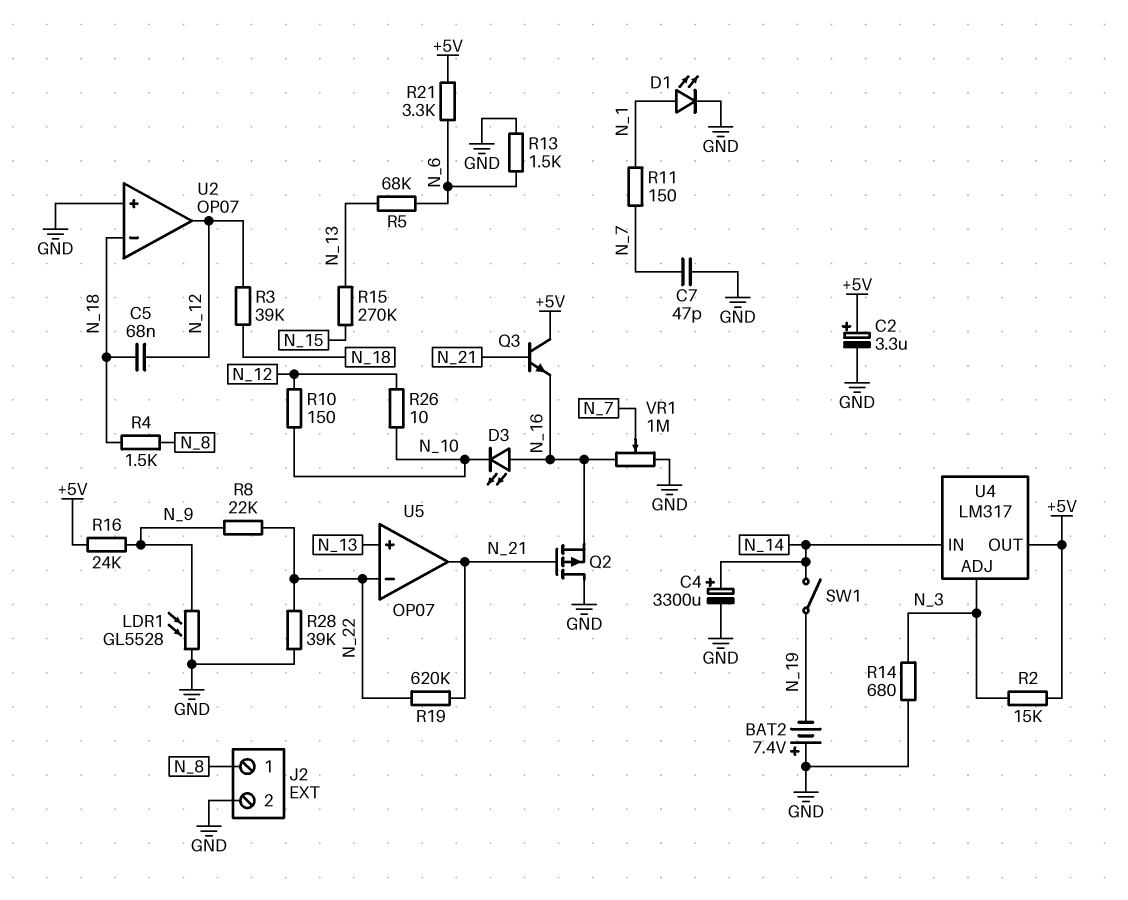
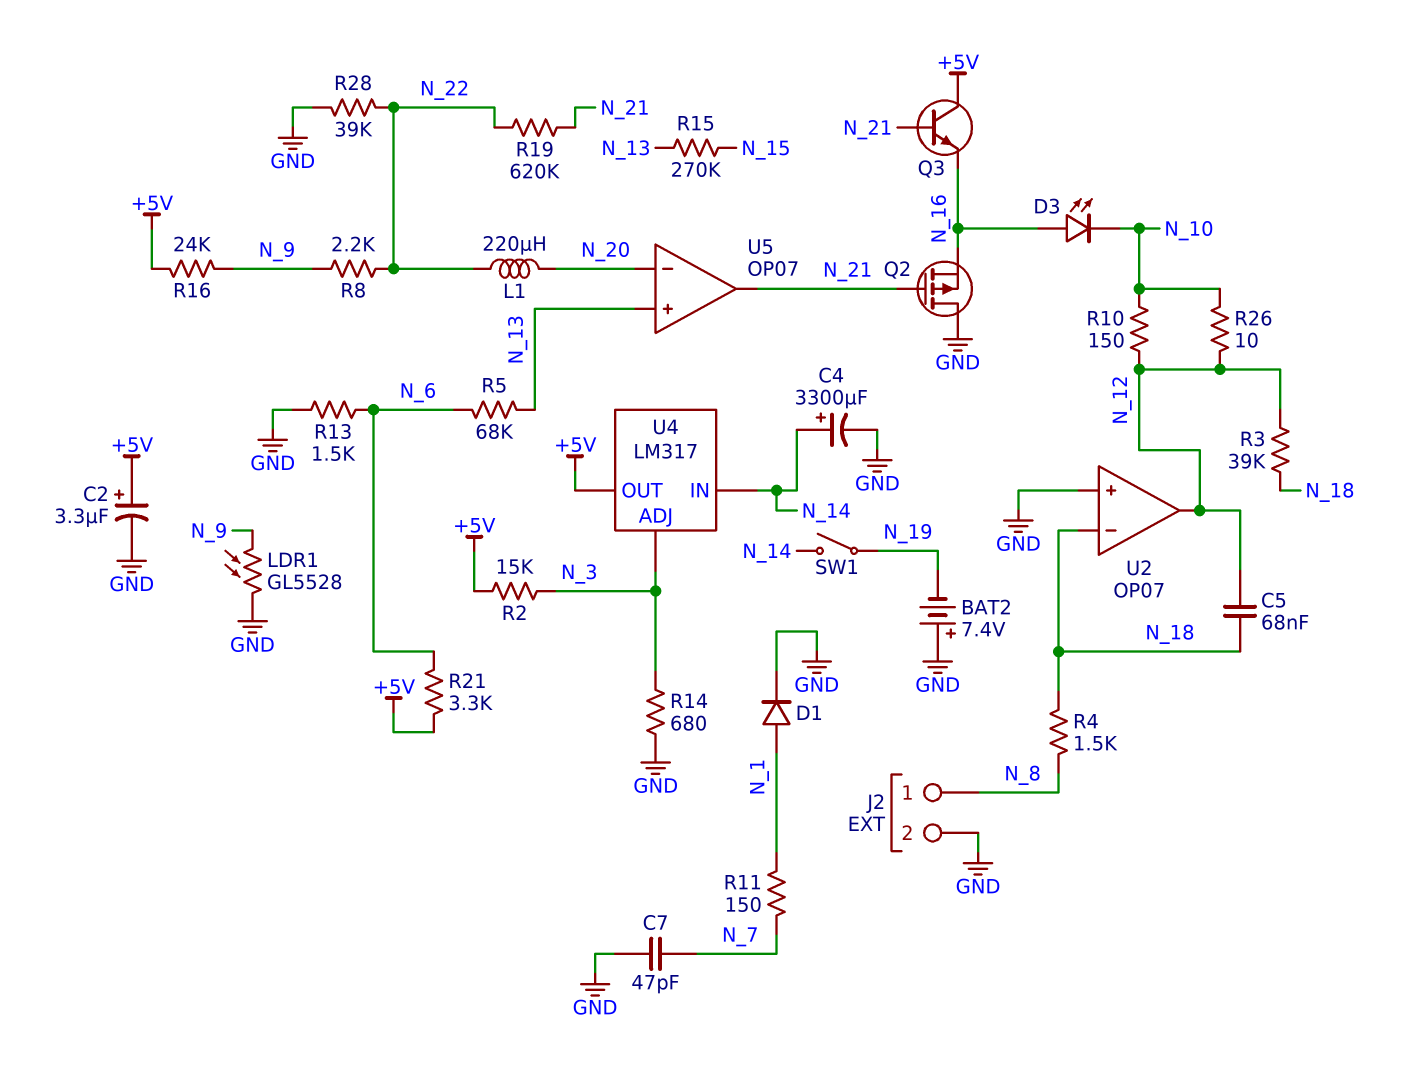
D1: LED (A N_1, K GND) -> diode (A N_1, K GND)
L1: none -> 220uH (N_20, N_22)
R8: 22k (N_9, N_22) -> 2.2k (N_9, N_22)
U5 pin in-: N_22 -> N_20
VR1: 1M (GND, N_16, wiper N_7) -> none

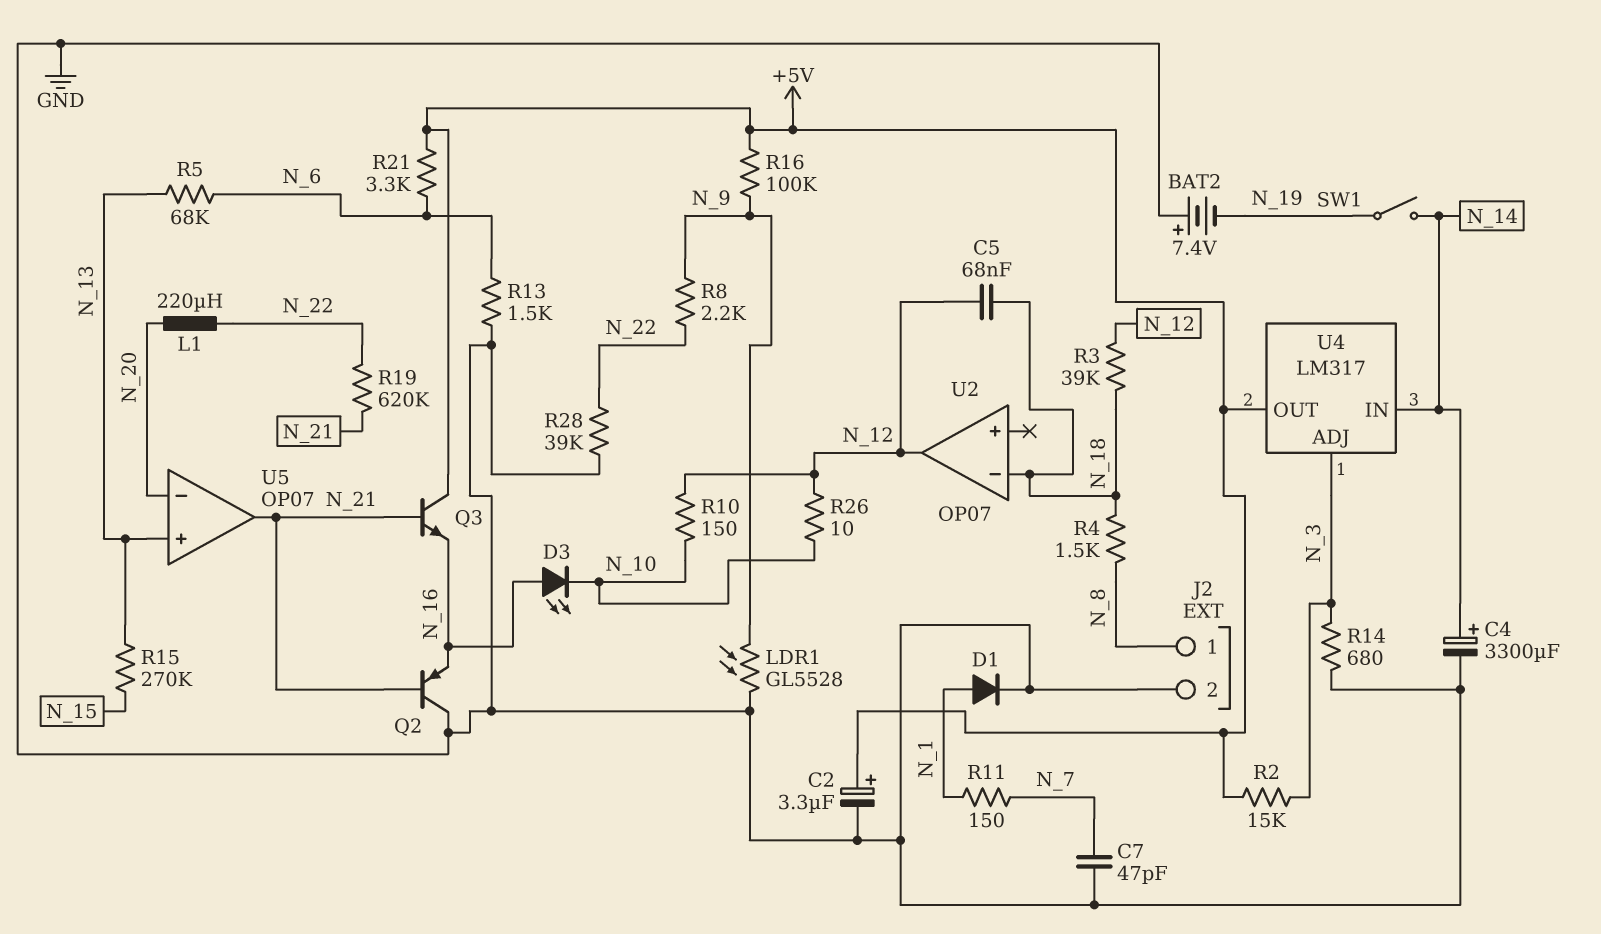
Q2: PMOS (G N_21, D GND, S N_16) -> PNP (B N_21, C GND, E N_16)
R16: 24k (+5V, N_9) -> 100k (+5V, N_9)
U2 pin in+: GND -> none

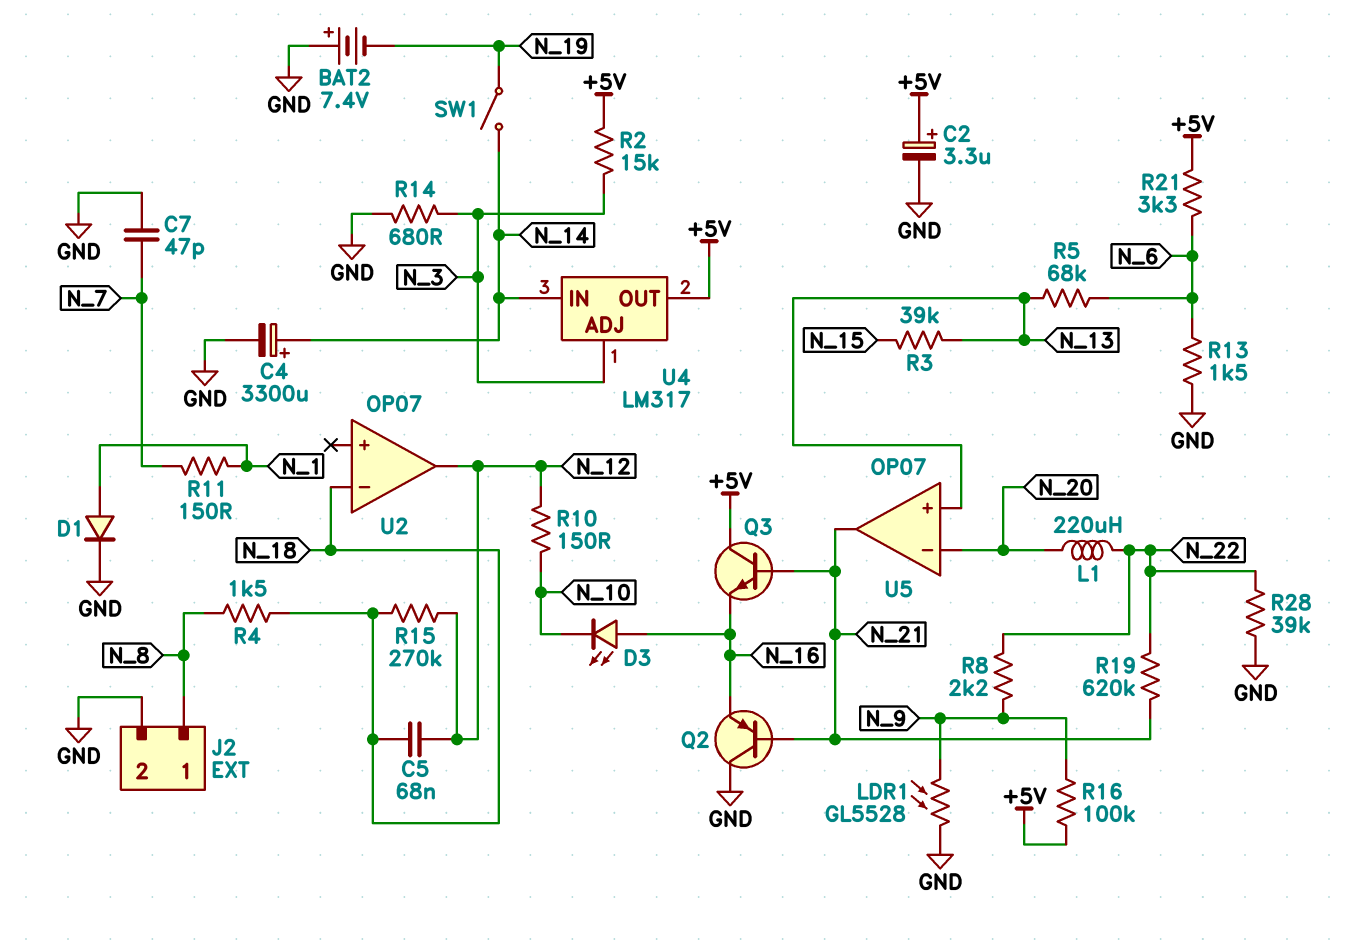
R3: 39k (N_12, N_18) -> 39k (N_13, N_15)
R15: 270k (N_13, N_15) -> 270k (N_12, N_18)
R26: 10 (N_10, N_12) -> none

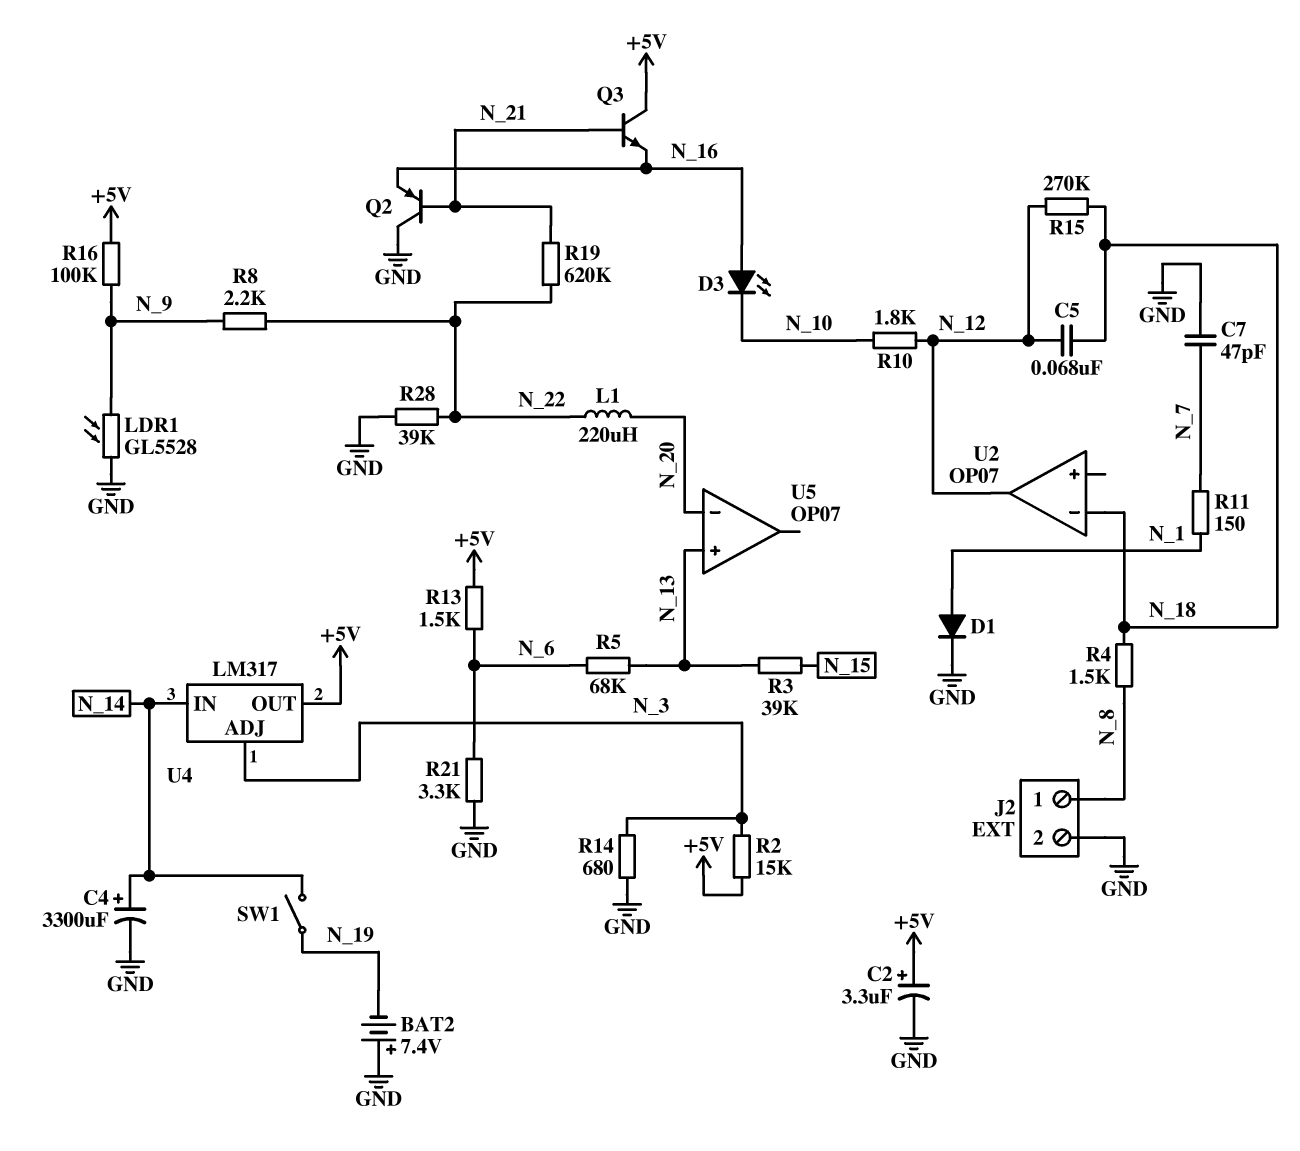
R10: 150 (N_10, N_12) -> 1.8k (N_10, N_12)
R13: 1.5k (GND, N_6) -> 1.5k (+5V, N_6)
R21: 3.3k (+5V, N_6) -> 3.3k (GND, N_6)
U5 pin out: N_21 -> none

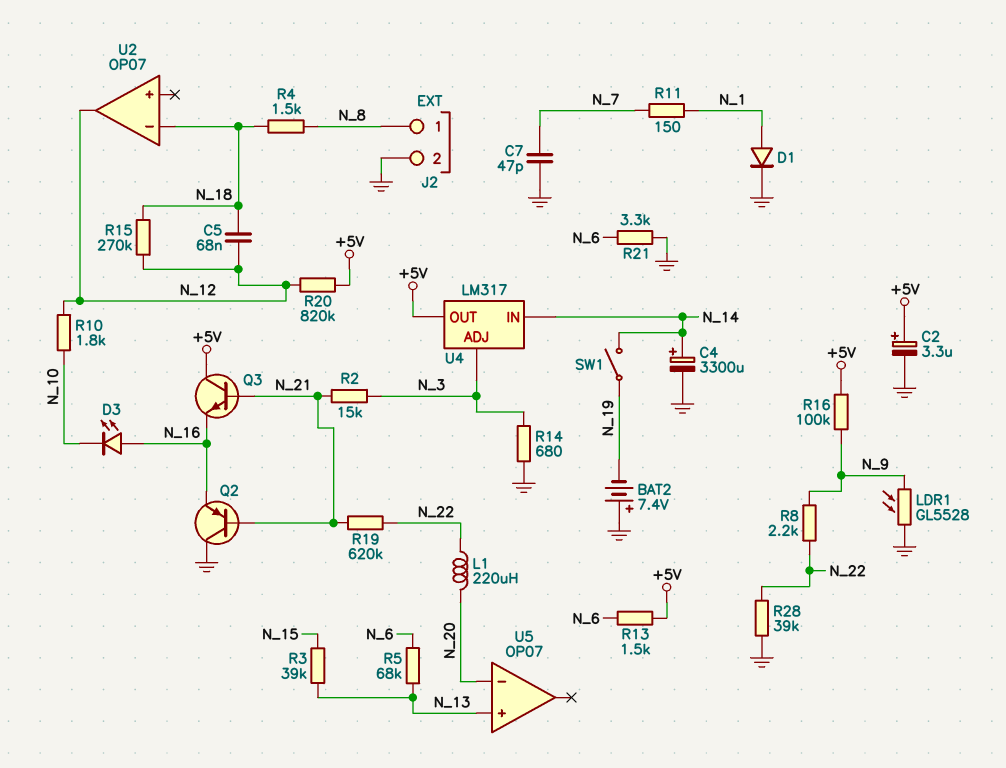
R2: 15k (+5V, N_3) -> 15k (N_3, N_21)
R20: none -> 820k (+5V, N_12)

